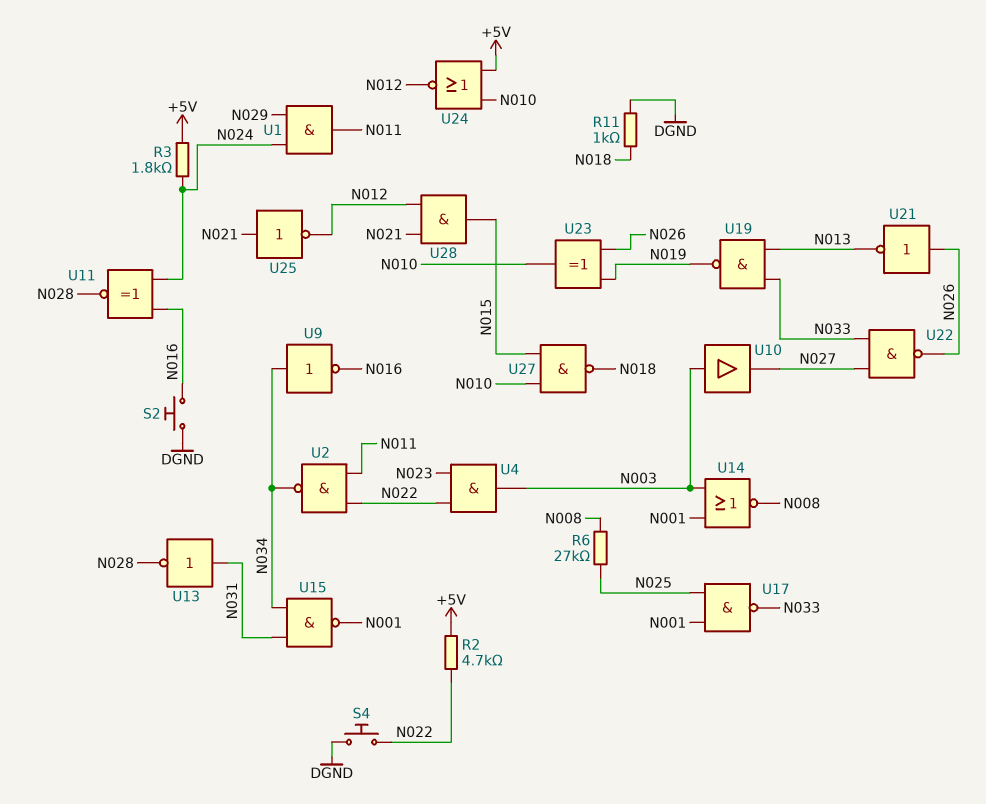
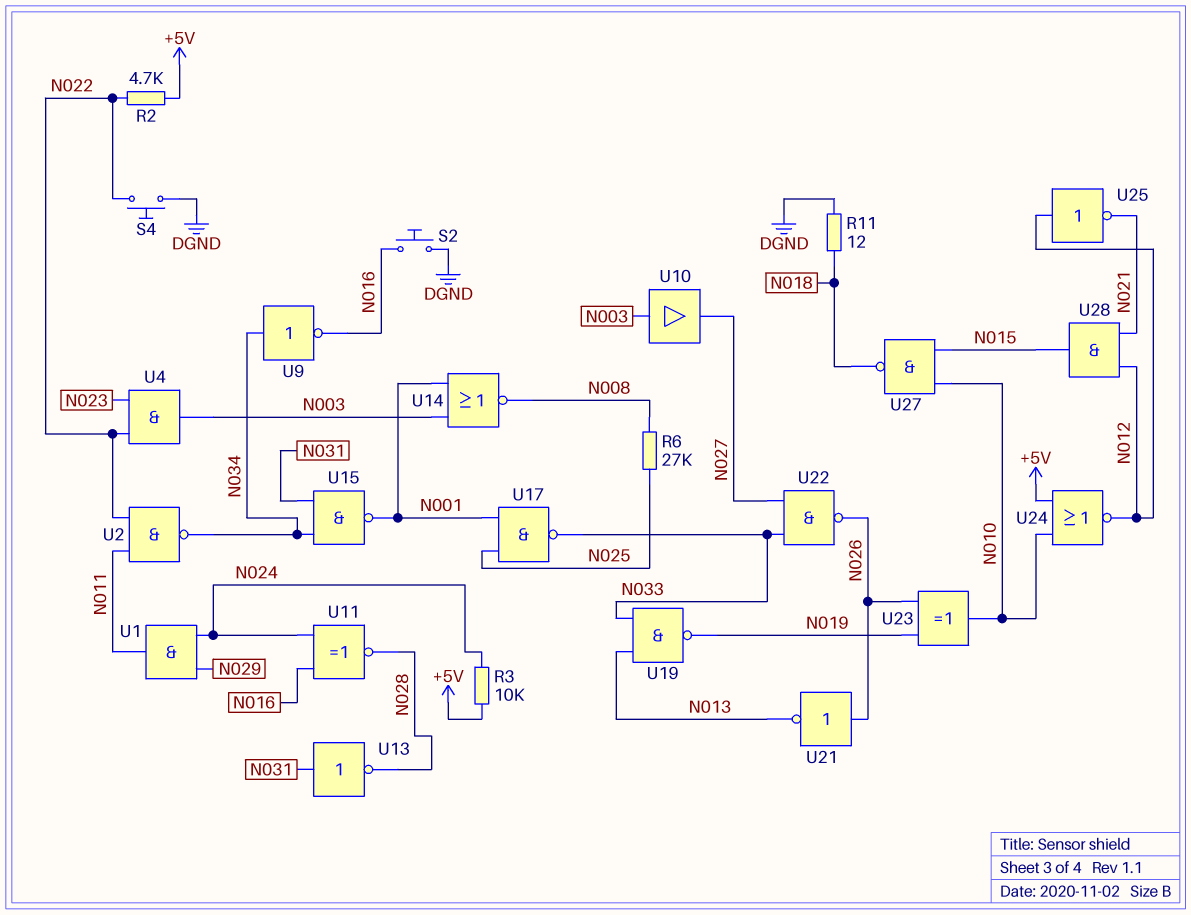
R3: 1.8k (+5V, N024) -> 10k (+5V, N024)
R11: 1k (DGND, N018) -> 12 (DGND, N018)
U25: NOT (in N021, out N012) -> NOT (in N012, out N021)

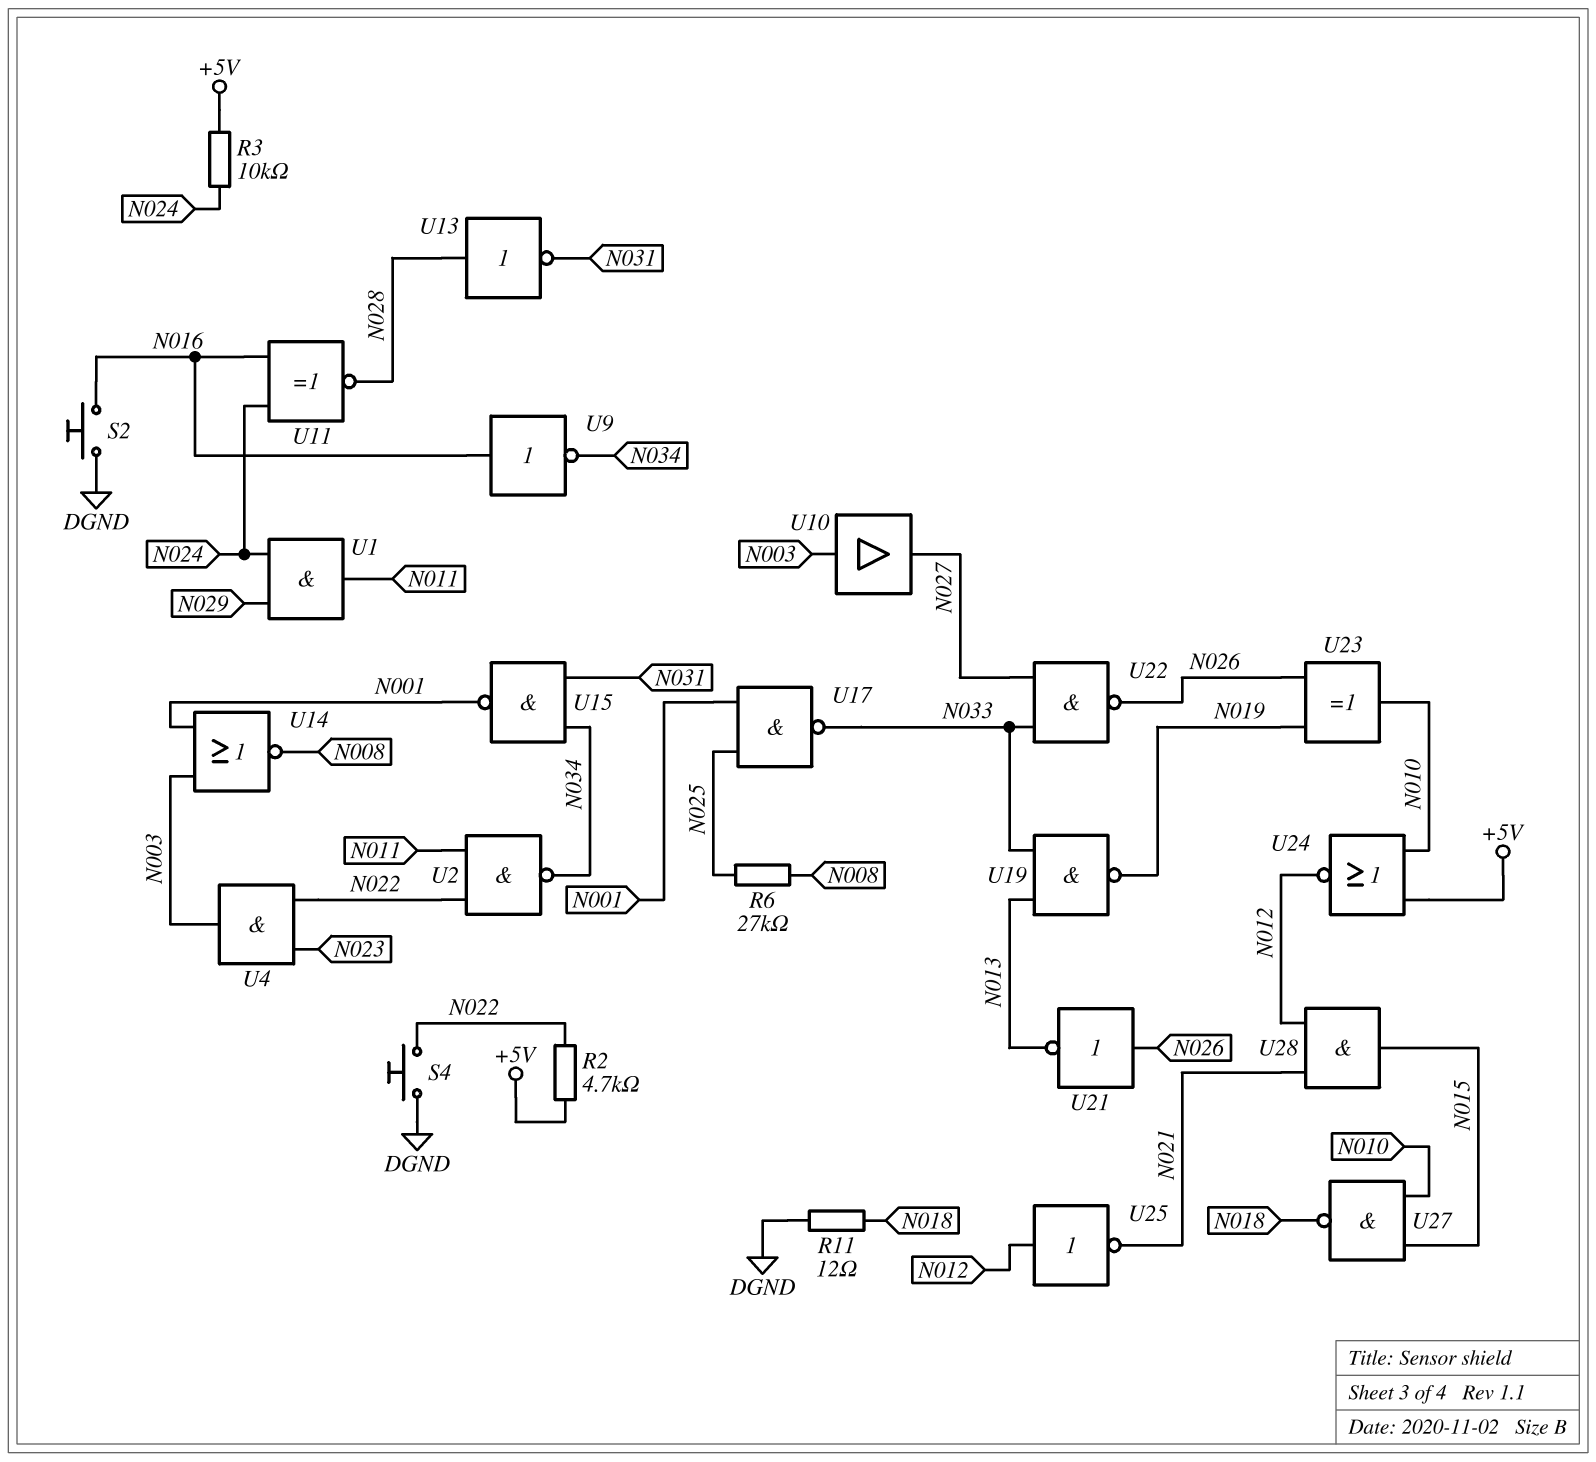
U9: NOT (in N034, out N016) -> NOT (in N016, out N034)
U13: NOT (in N031, out N028) -> NOT (in N028, out N031)

